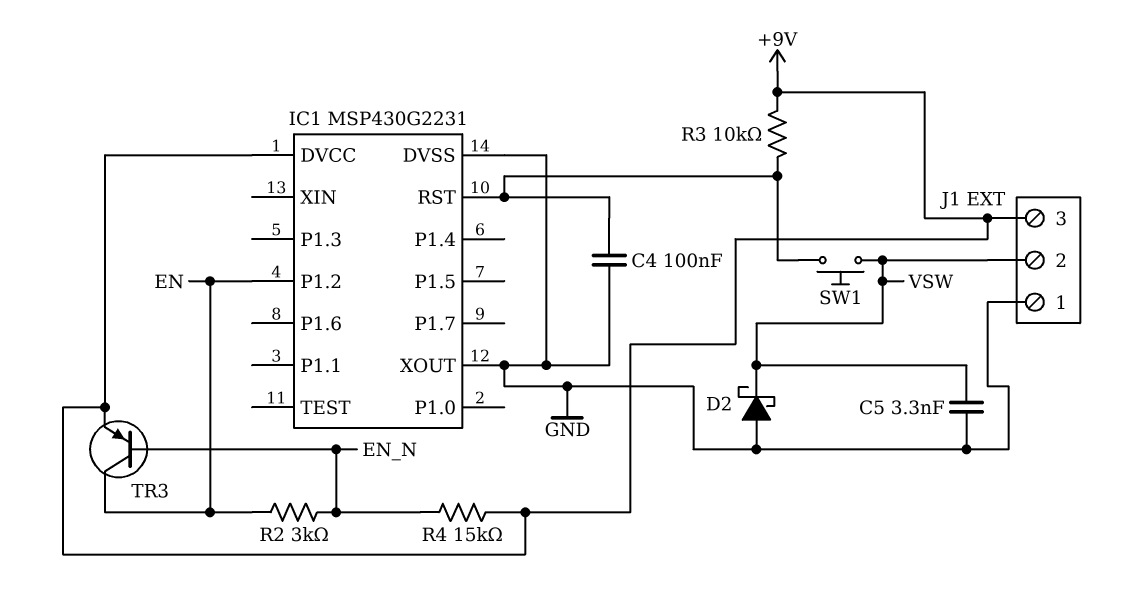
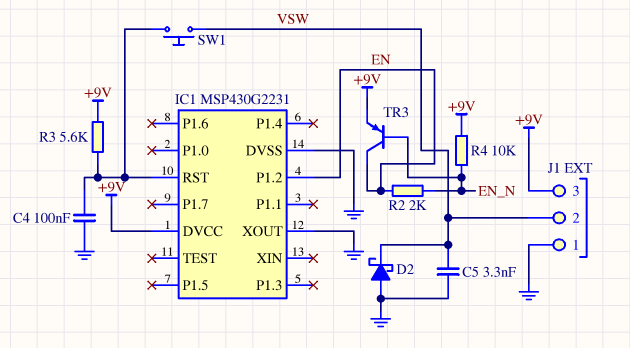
R2: 3k (EN, EN_N) -> 2k (EN, EN_N)
R3: 10k (+9V, IC1/RST) -> 5.6k (+9V, IC1/RST)
R4: 15k (+9V, EN_N) -> 10k (+9V, EN_N)

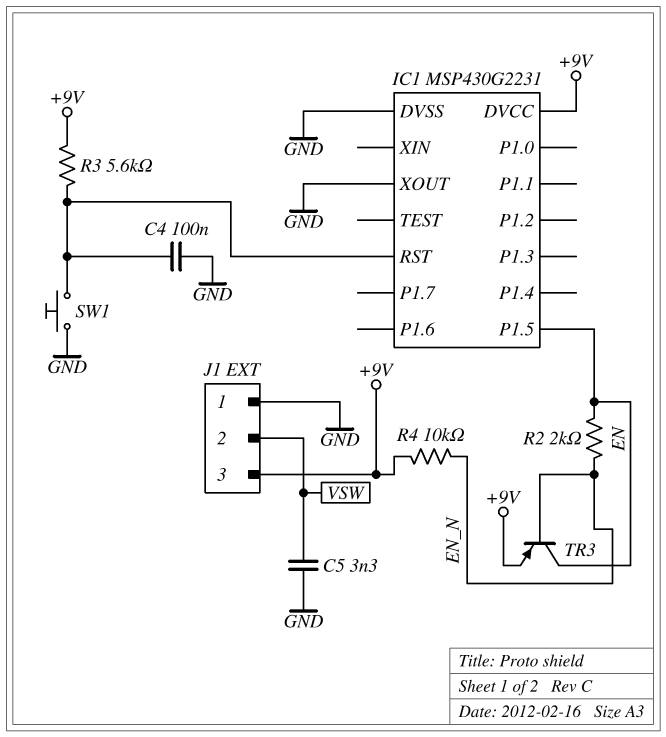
D2: schottky (A GND, K VSW) -> none
IC1 pin P1.2: EN -> none
IC1 pin P1.5: none -> EN
SW1: button (IC1/RST, VSW) -> button (GND, IC1/RST)

